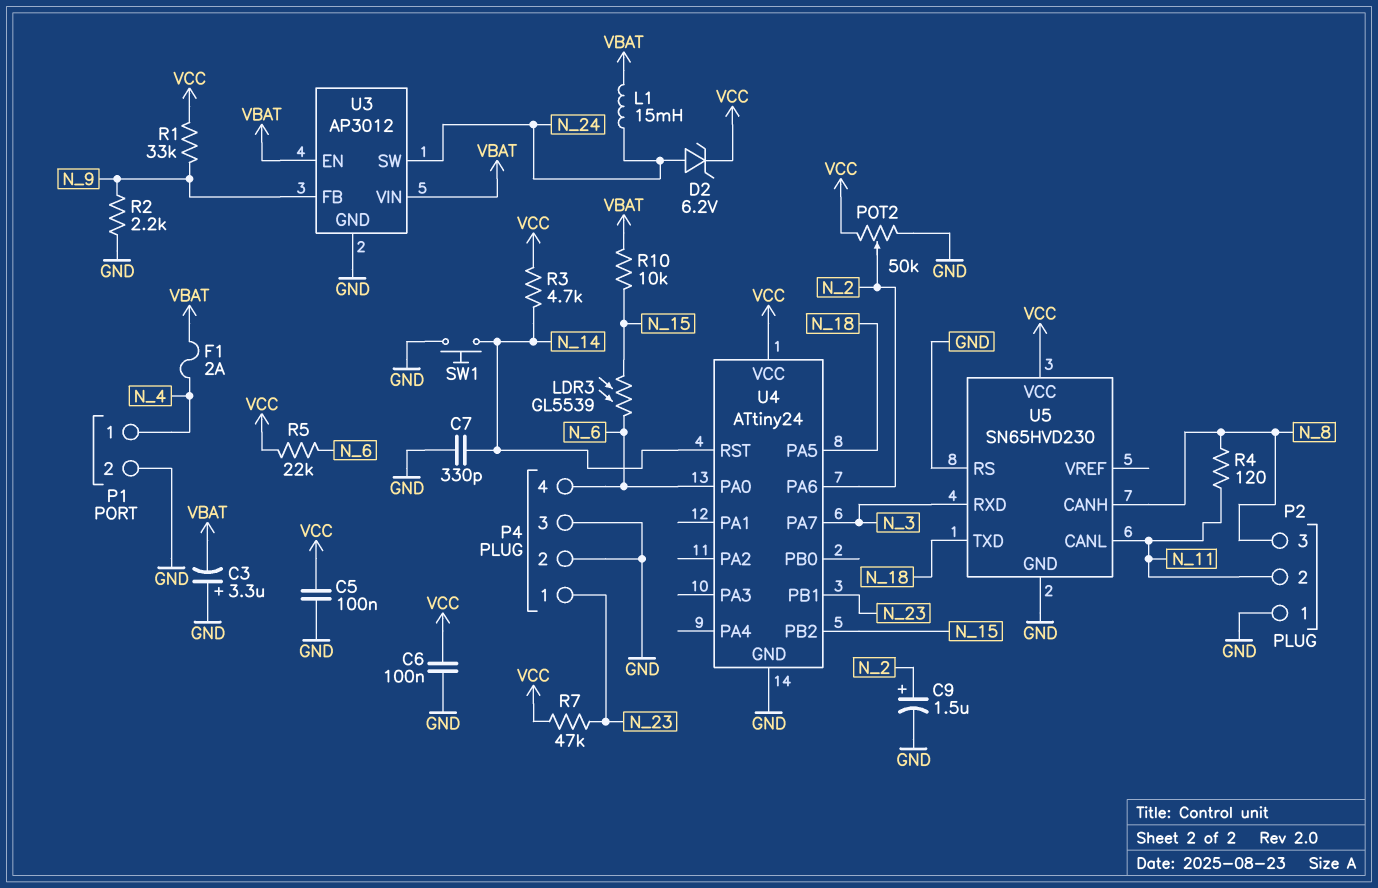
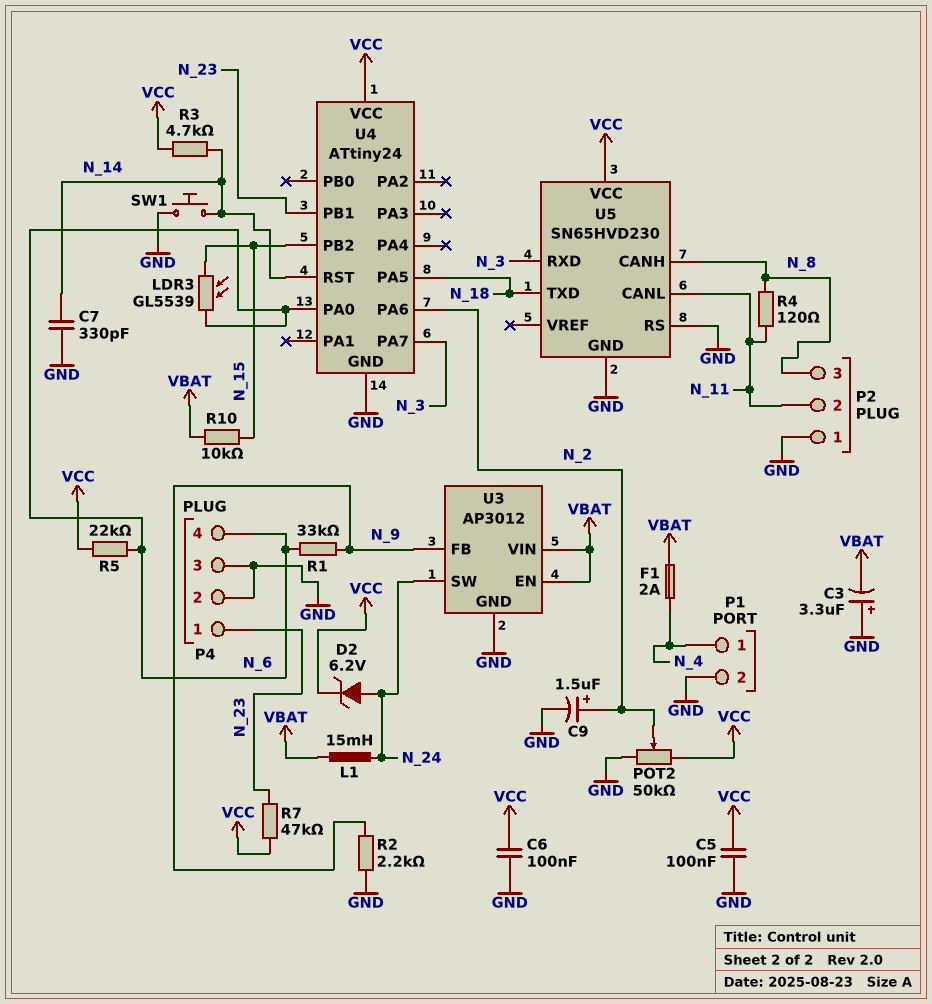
R1: 33k (N_9, VCC) -> 33k (N_6, N_9)

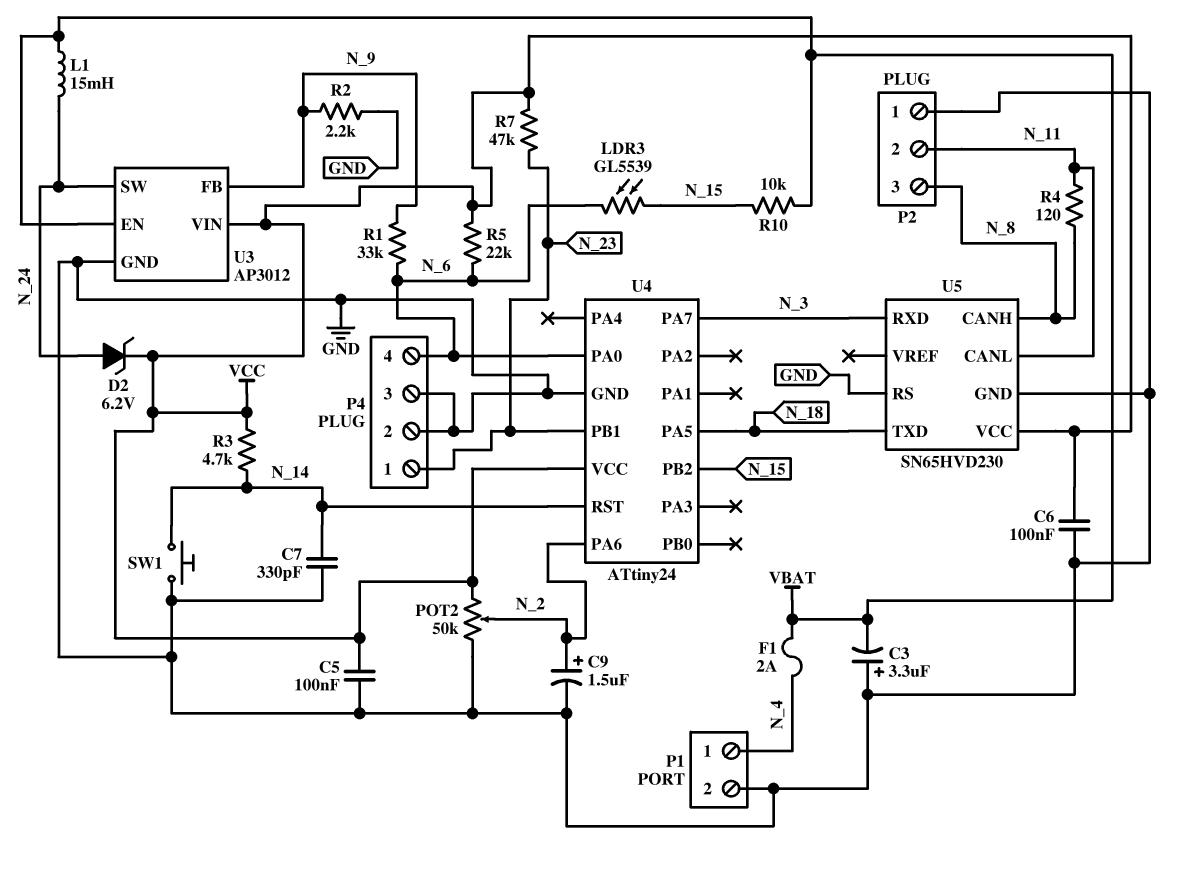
U3 pin VIN: VBAT -> VCC

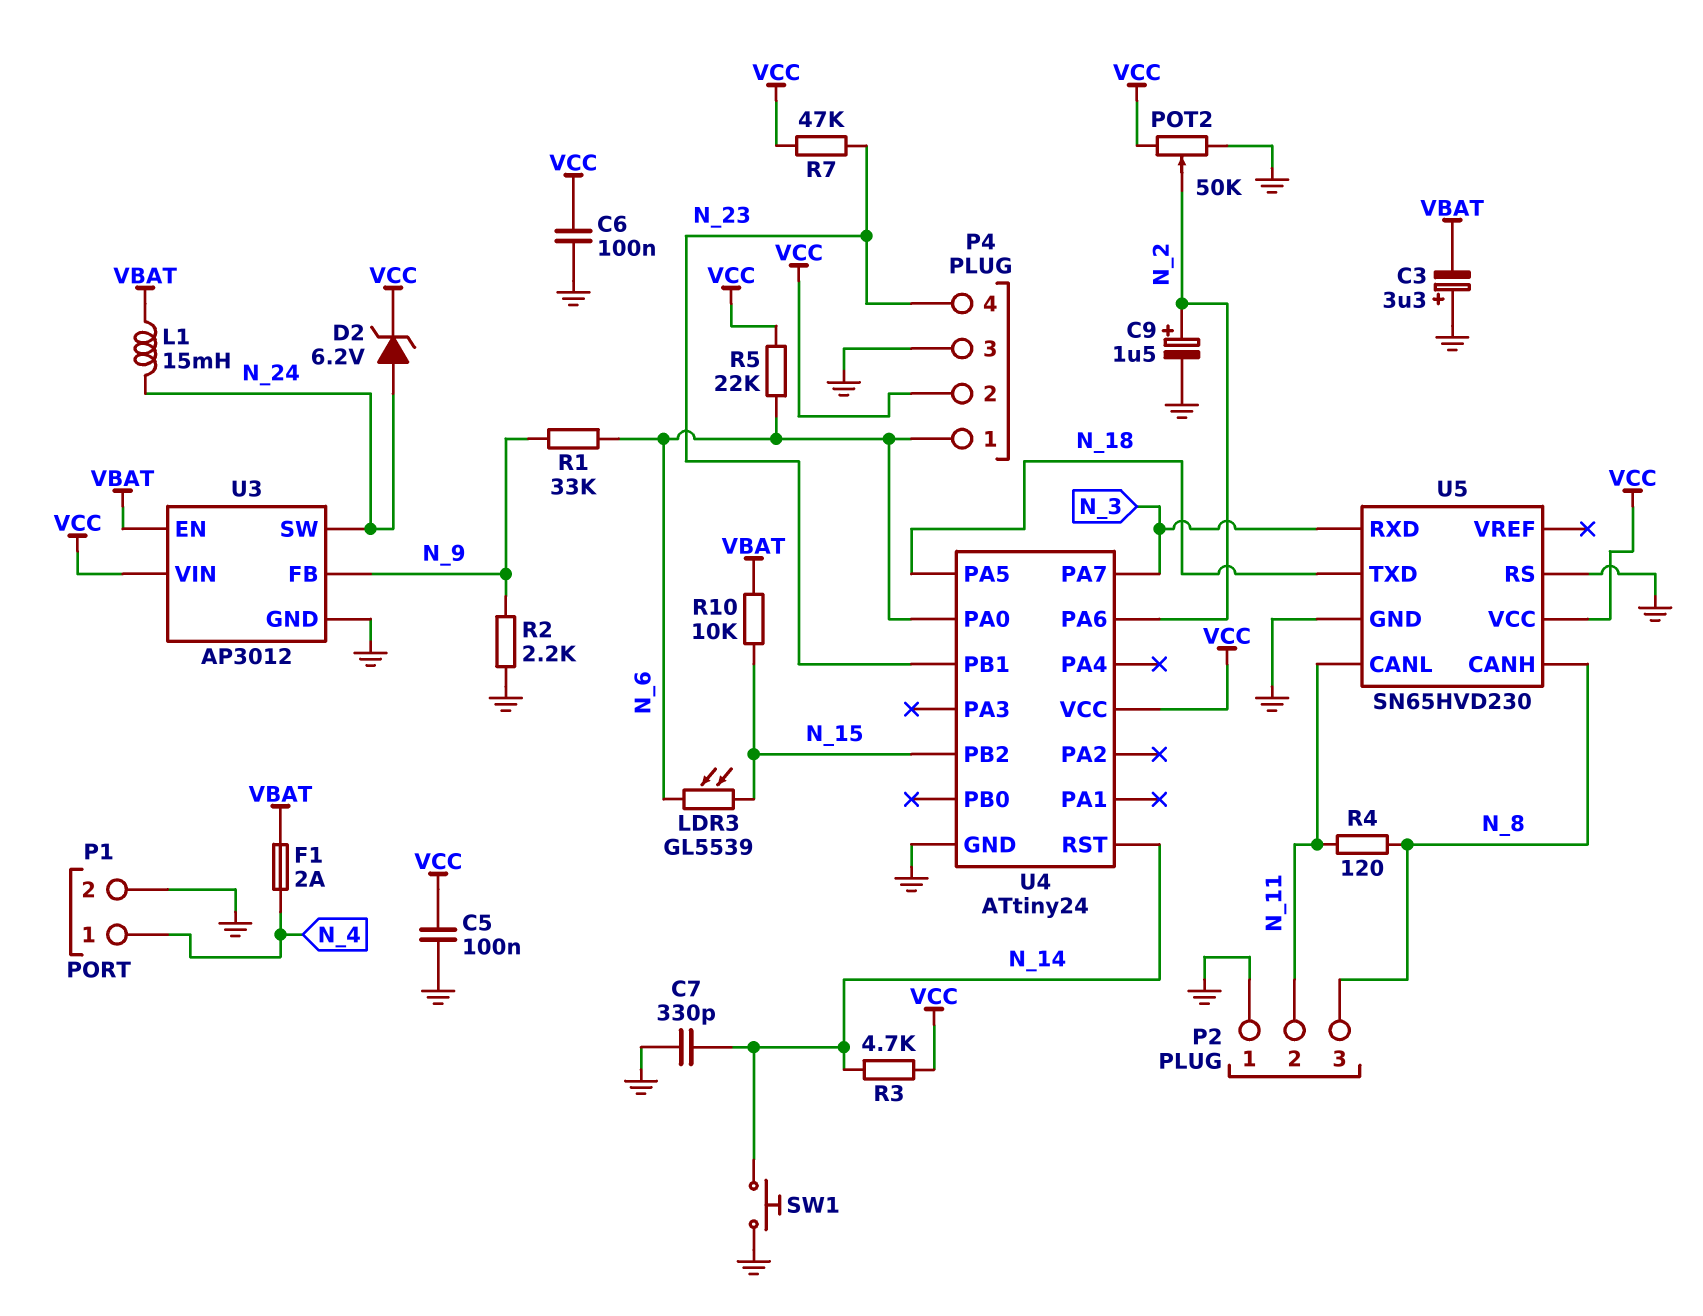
P4 pin 1: N_23 -> N_6
P4 pin 2: GND -> VCC
P4 pin 4: N_6 -> N_23

